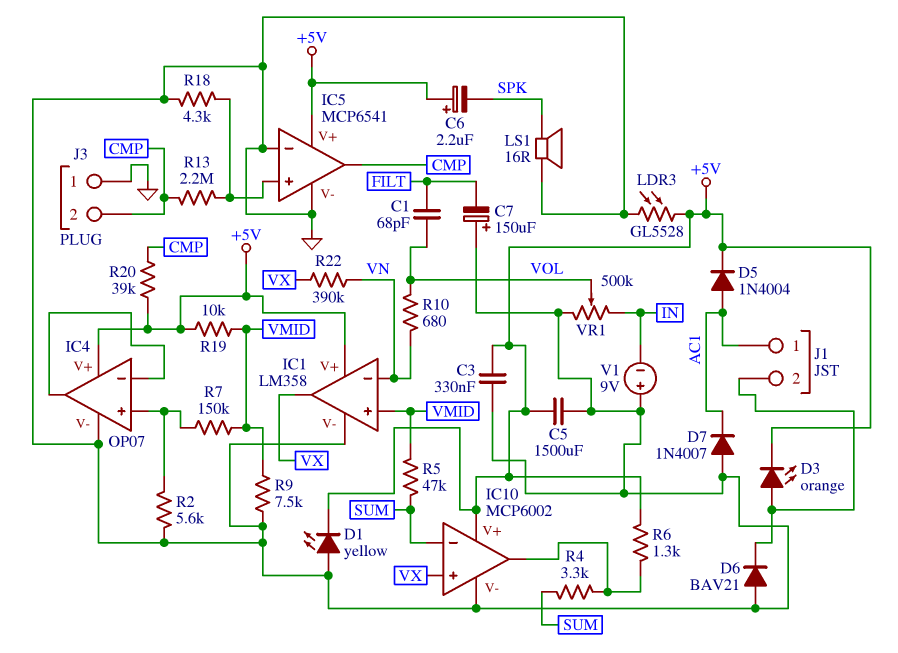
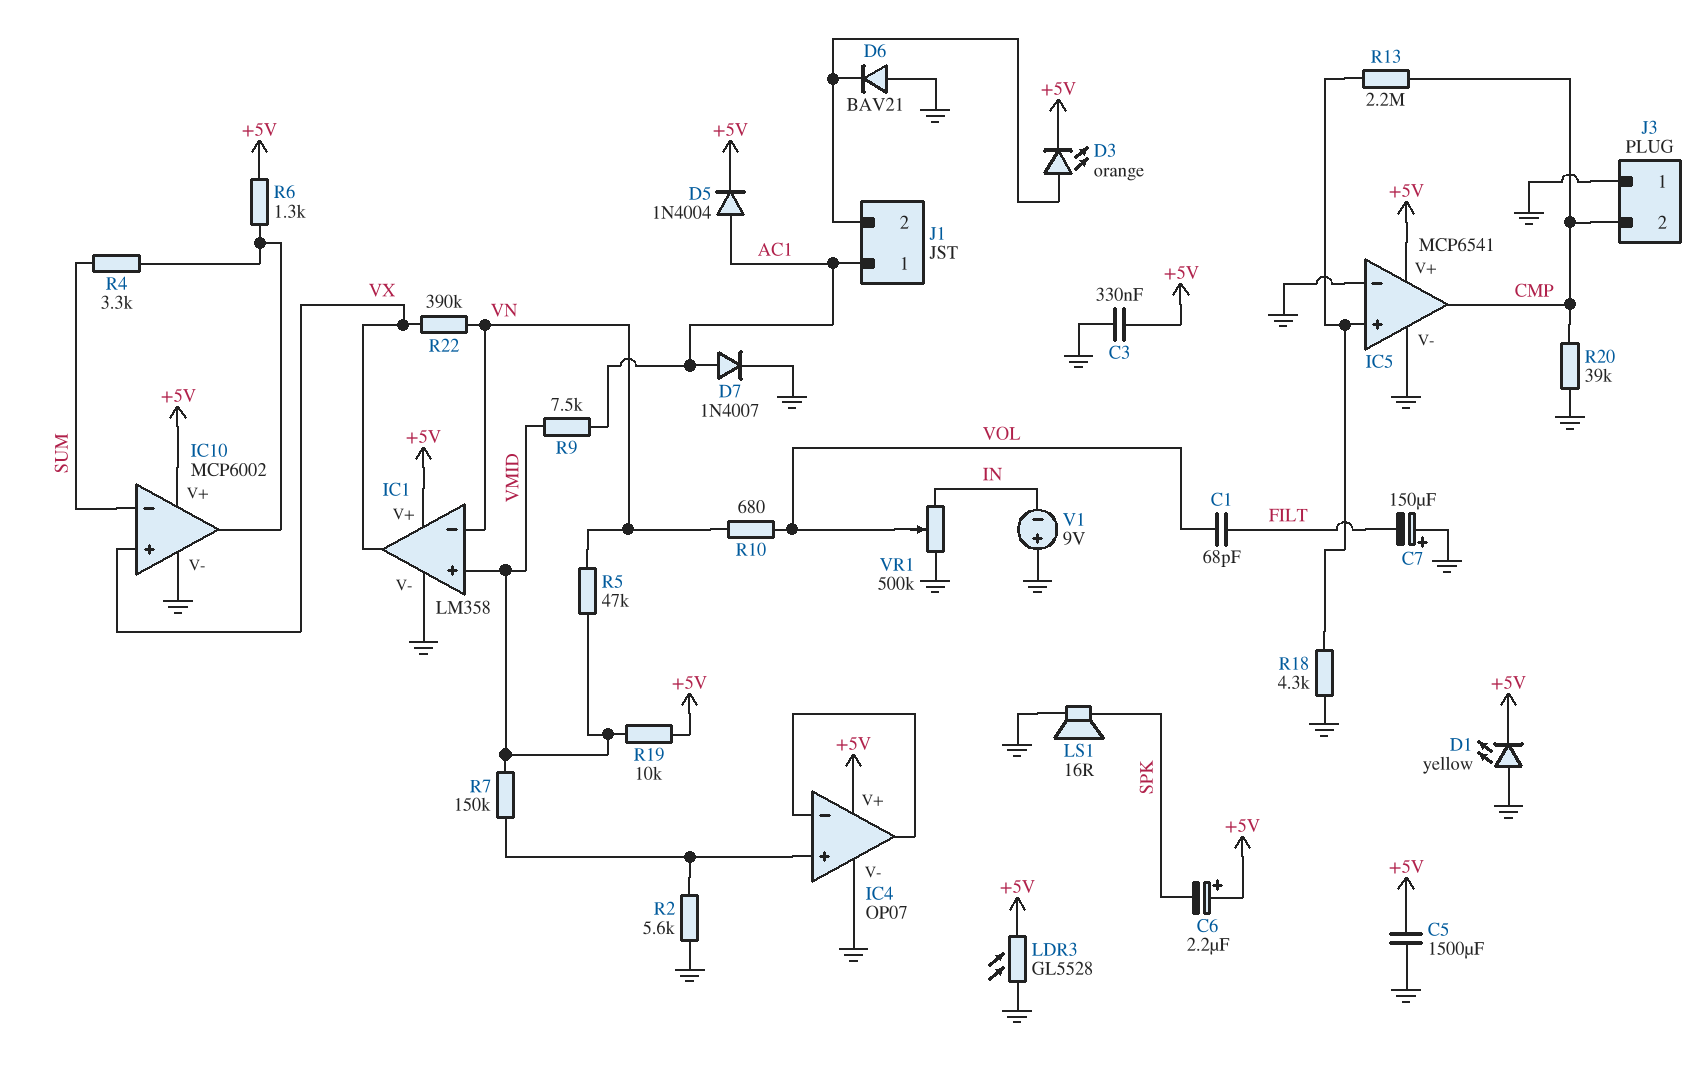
D7: diode 1N4007 (A GND, K AC1) -> diode 1N4007 (A AC1, K GND)
R5: 47k (SUM, VMID) -> 47k (VMID, VN)
R9: 7.5k (GND, VMID) -> 7.5k (AC1, VMID)
R20: 39k (+5V, CMP) -> 39k (CMP, GND)

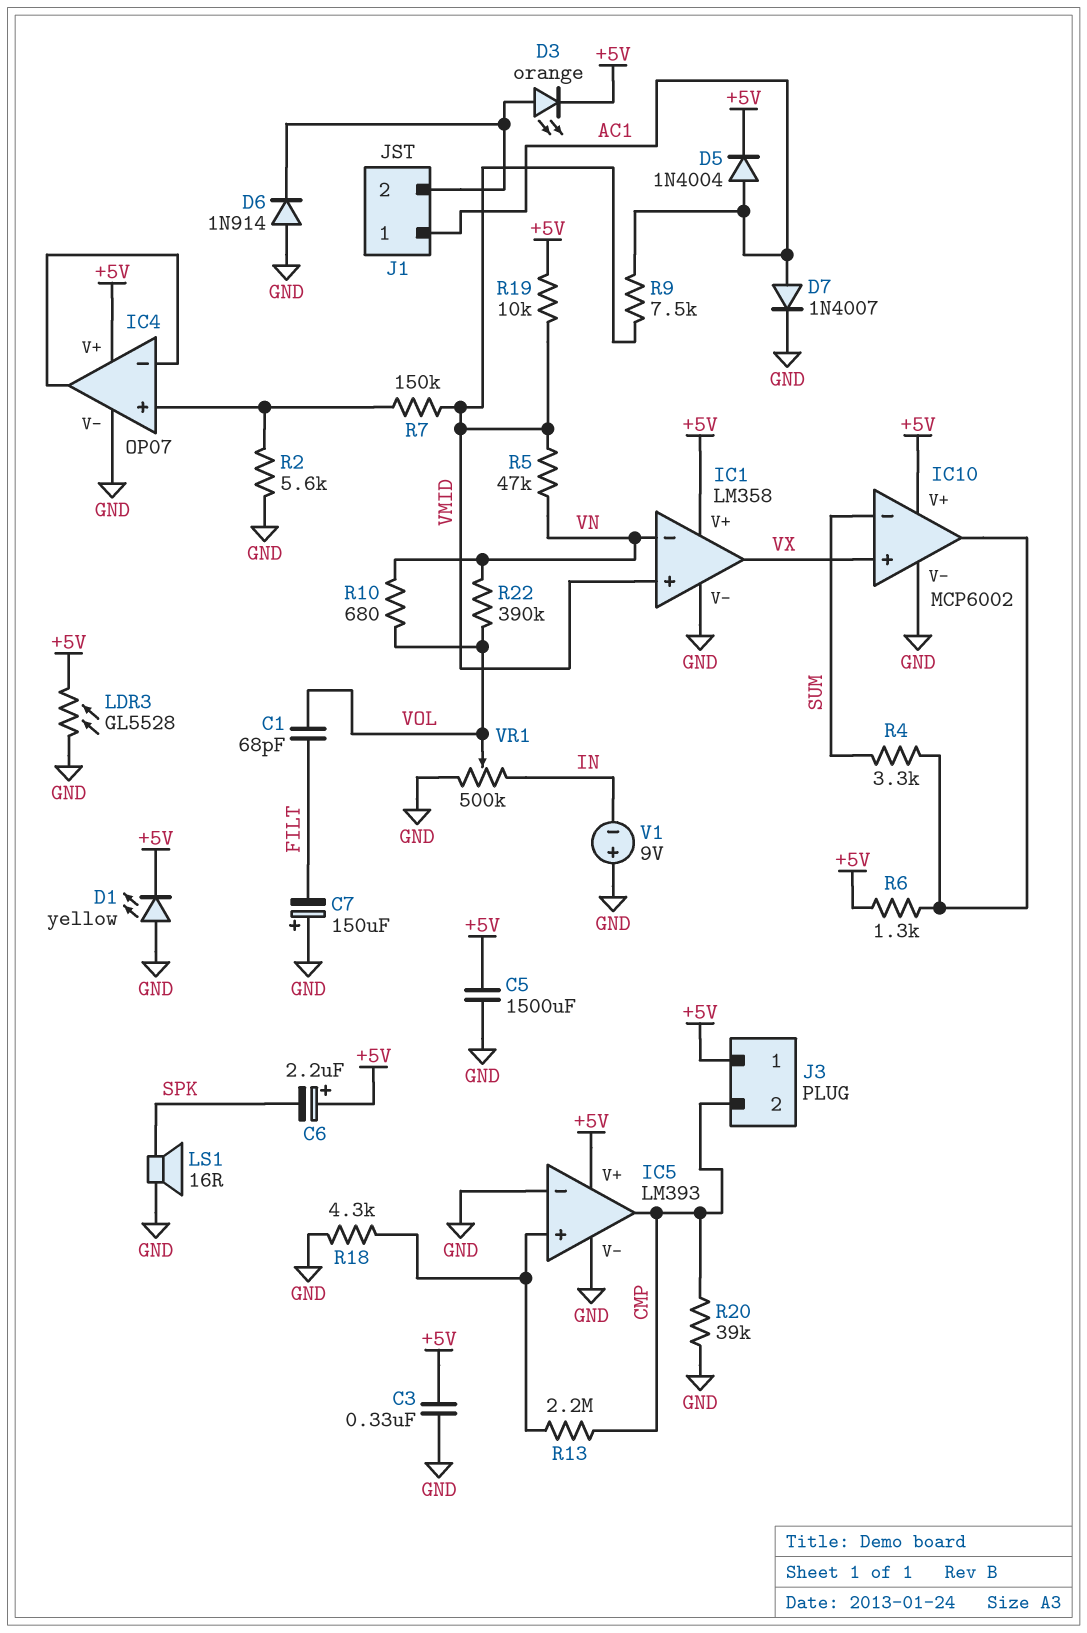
D6: diode BAV21 (A GND, K J1/2) -> diode 1N914 (A GND, K J1/2)
IC5: MCP6541 -> LM393
J3 pin 1: GND -> +5V
R22: 390k (VN, VX) -> 390k (VN, VOL)

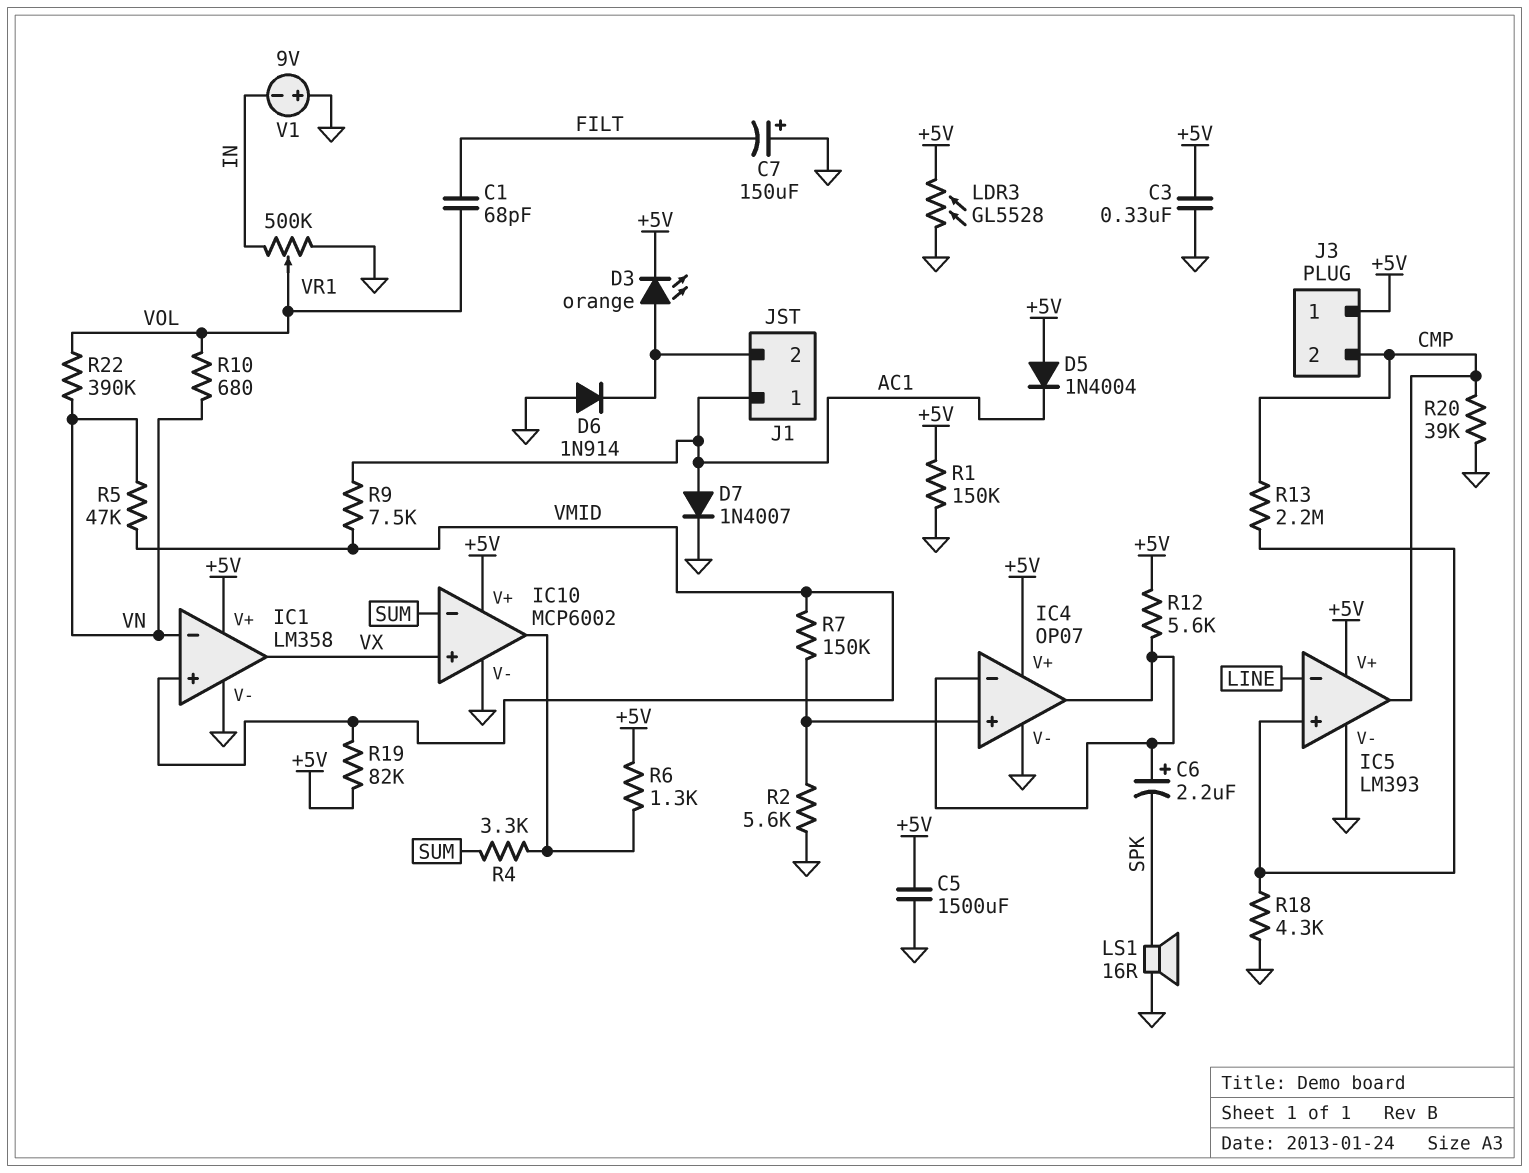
C6: 2.2uF (plus +5V, minus SPK) -> 2.2uF (plus IC4/in-, minus SPK)
D1: LED yellow (A GND, K +5V) -> none
D5: diode 1N4004 (A AC1, K +5V) -> diode 1N4004 (A +5V, K AC1)
IC5 pin in-: GND -> LINE
R1: none -> 150k (+5V, GND)
R12: none -> 5.6k (+5V, IC4/in-)
R19: 10k (+5V, VMID) -> 82k (+5V, VMID)

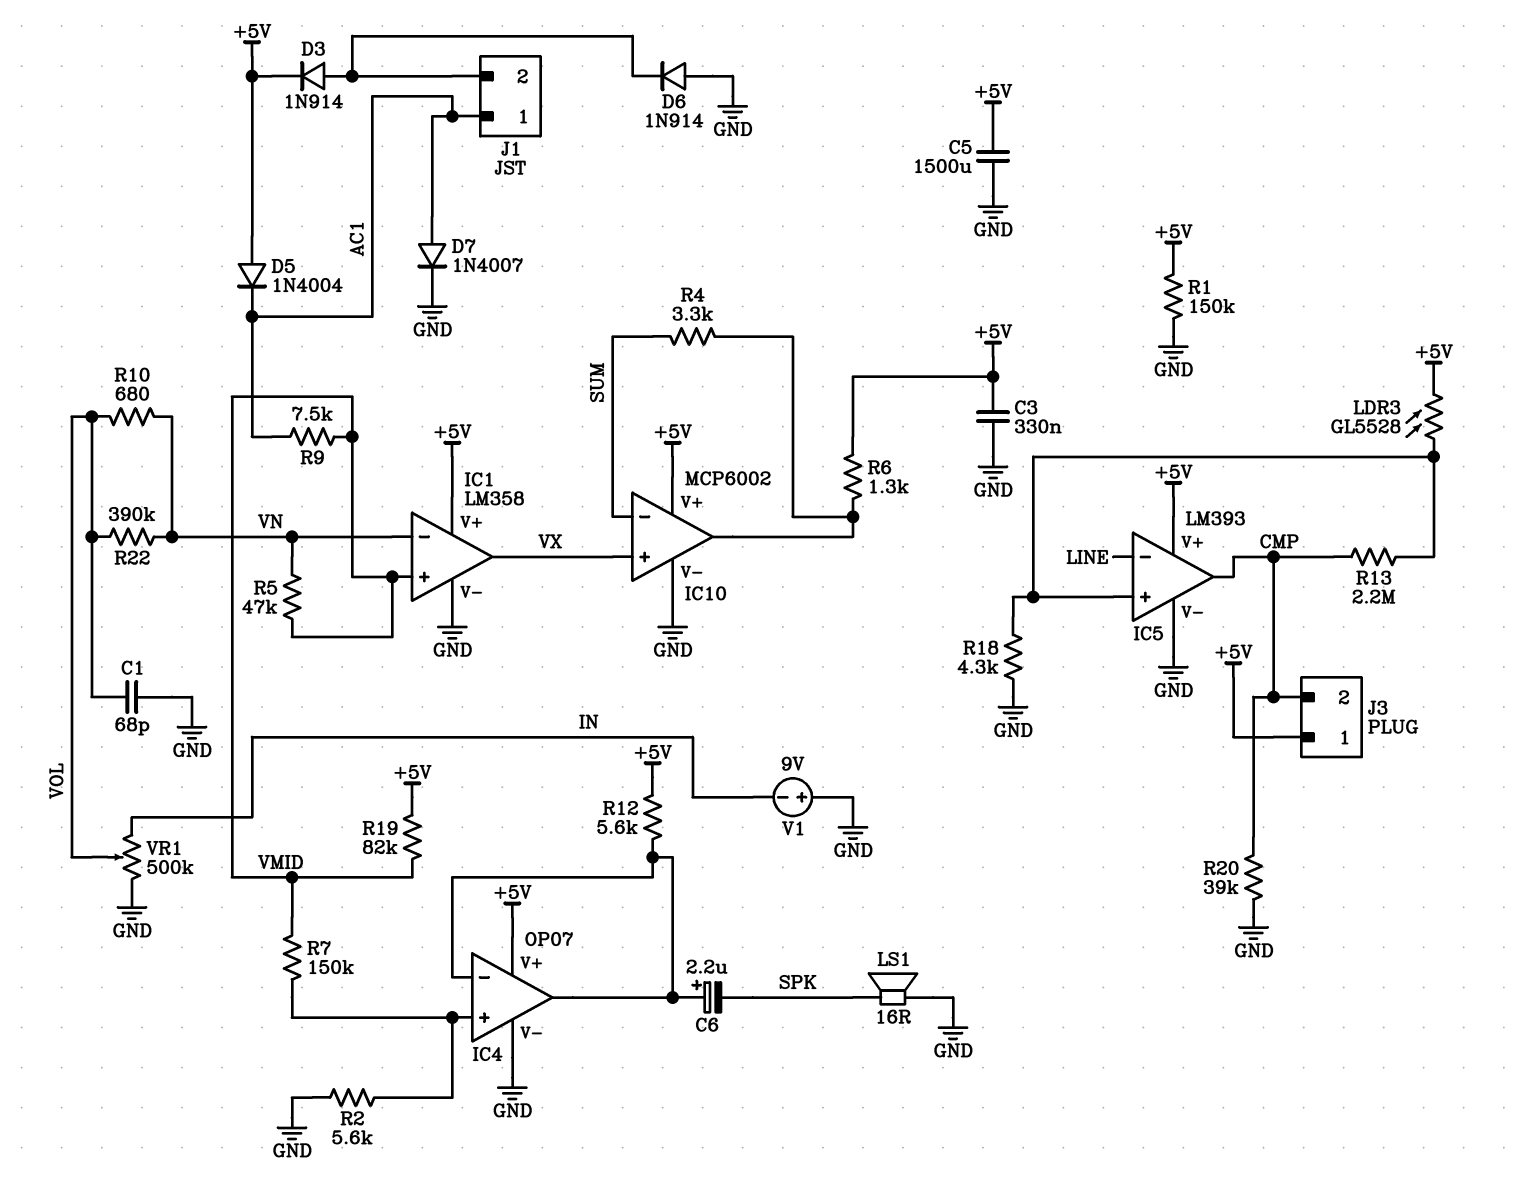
C1: 68pF (FILT, VOL) -> 68pF (GND, VOL)
C7: 150uF (plus GND, minus FILT) -> none
D3: LED orange (A J1/2, K +5V) -> diode 1N914 (A J1/2, K +5V)
LDR3: GL5528 (+5V, GND) -> GL5528 (+5V, IC5/in+)

